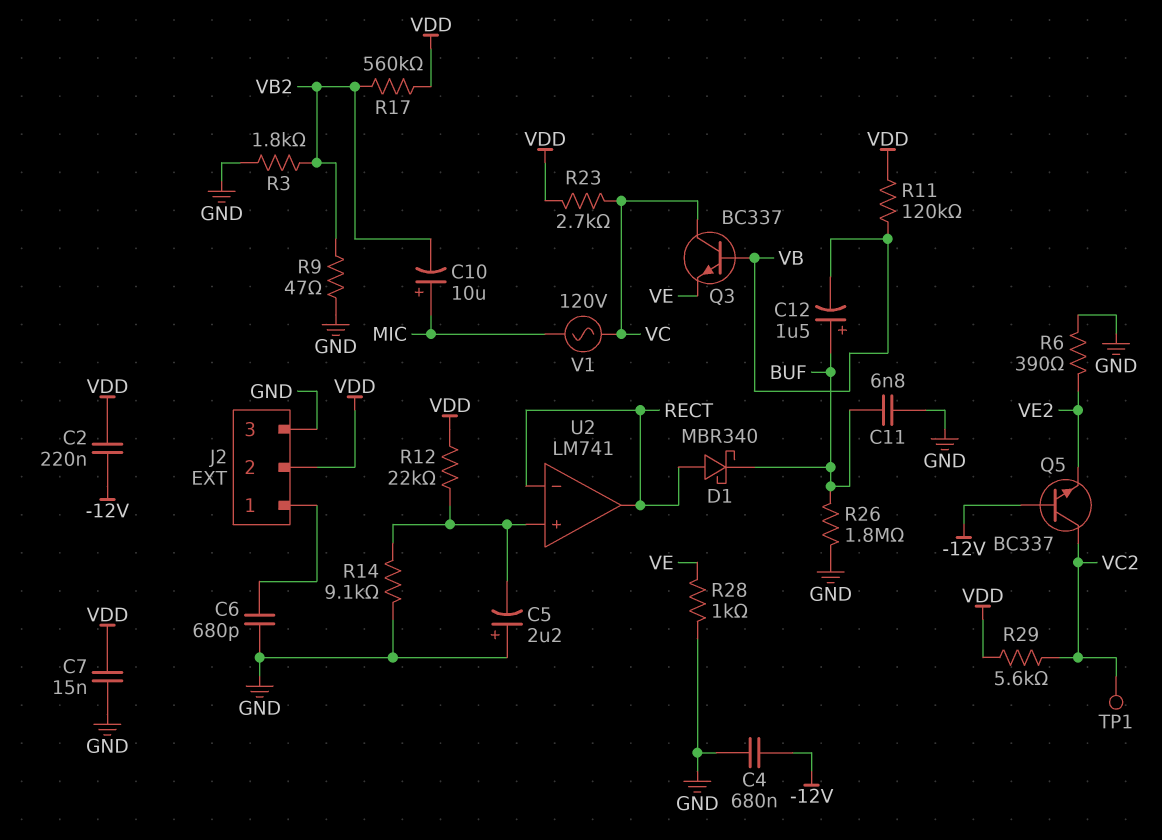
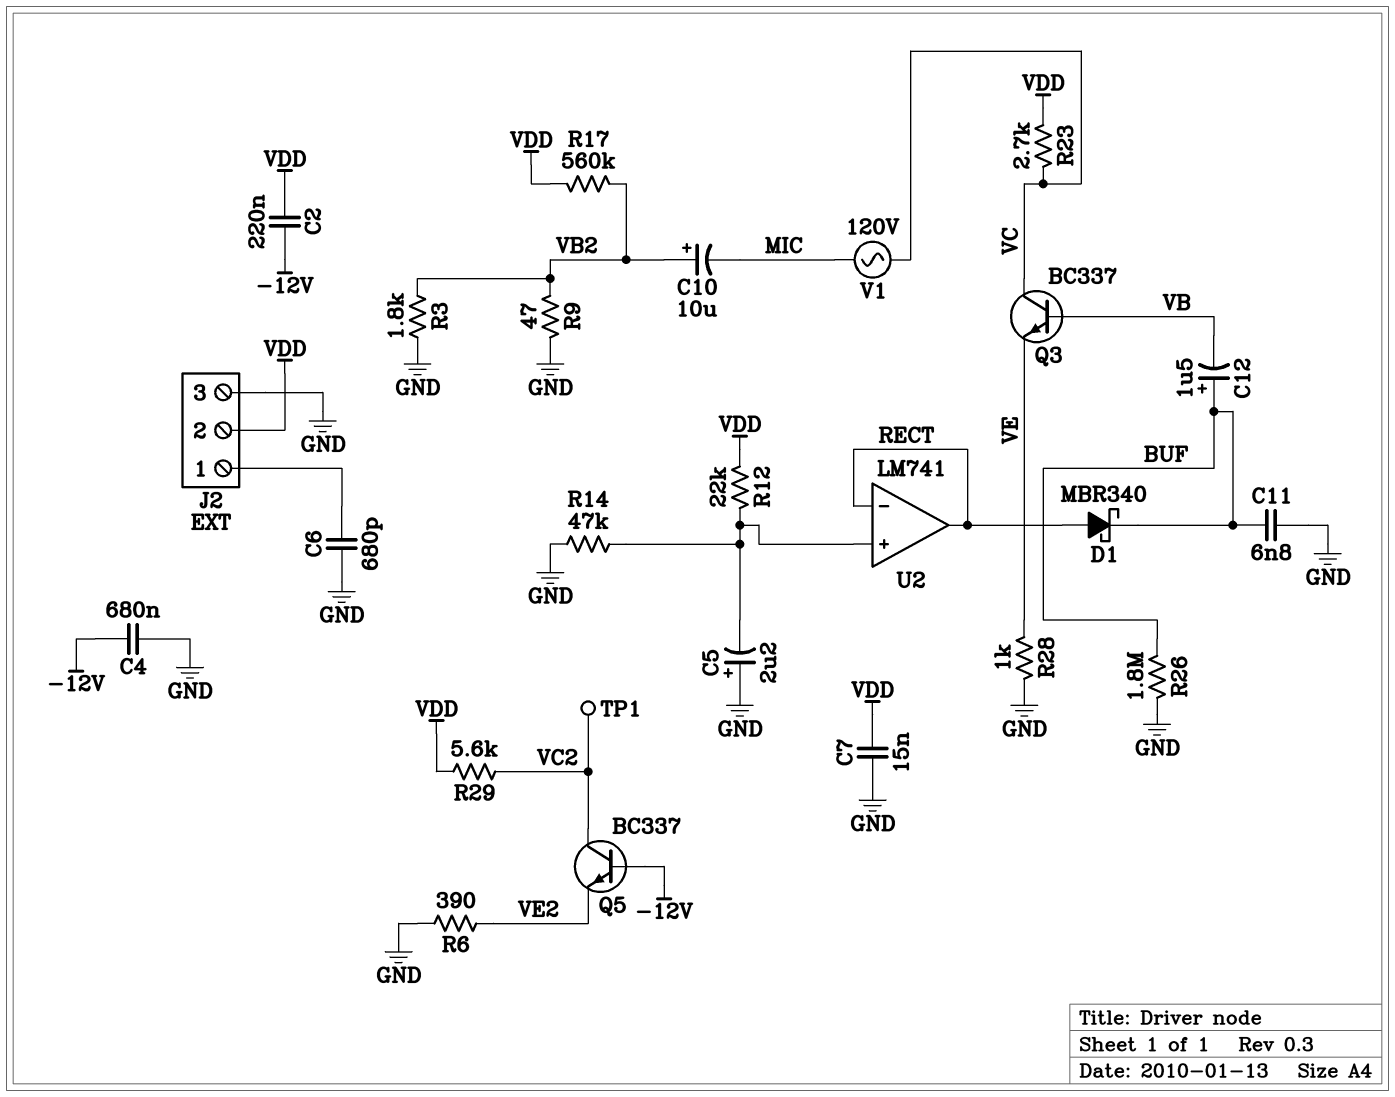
C10: 10uF (plus MIC, minus VB2) -> 10uF (plus VB2, minus MIC)
R11: 120k (VB, VDD) -> none
R14: 9.1k (GND, U2/in+) -> 47k (GND, U2/in+)

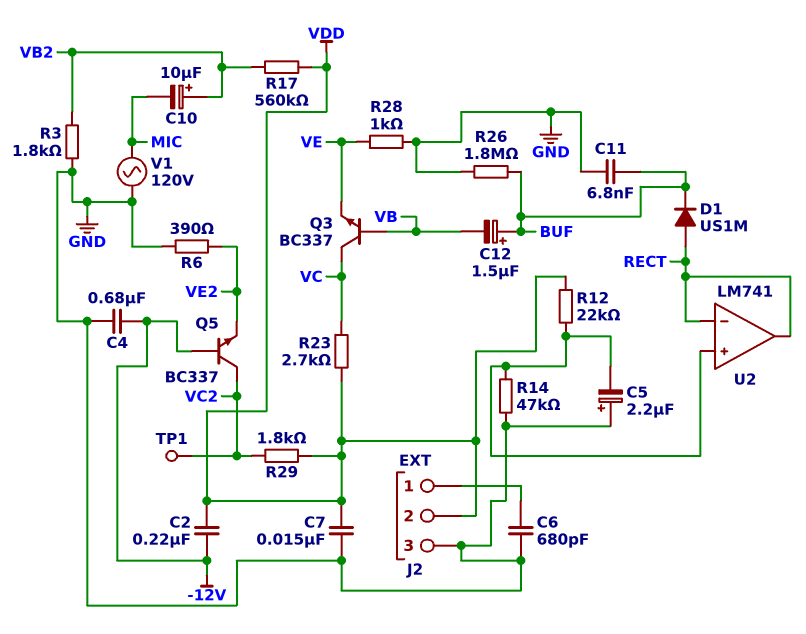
D1: schottky MBR340 (A RECT, K BUF) -> diode US1M (A RECT, K BUF)
R9: 47 (GND, VB2) -> none
R29: 5.6k (VC2, VDD) -> 1.8k (VC2, VDD)
V1: AC 120V (MIC, VC) -> AC 120V (GND, MIC)

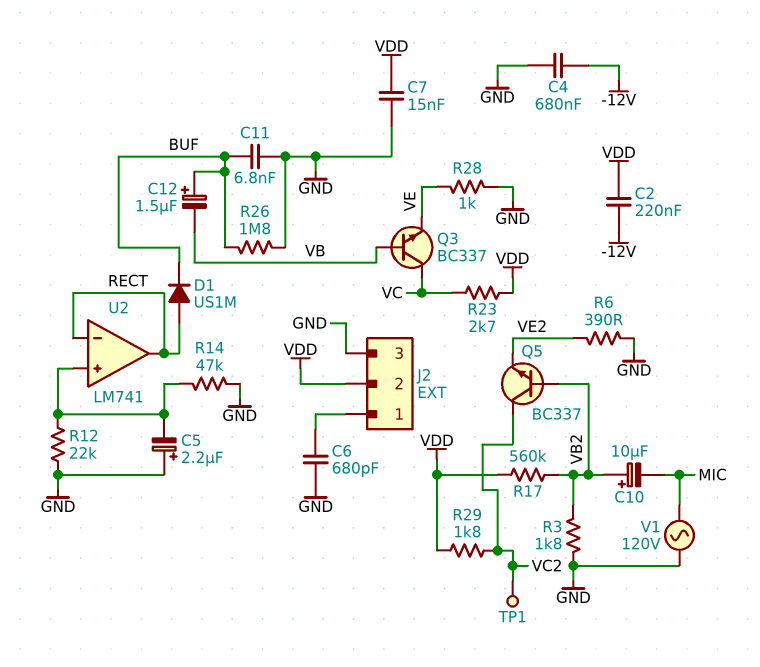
Q5: NPN BC337 (B -12V, C VC2, E VE2) -> NPN BC337 (B VB2, C VC2, E VE2)
R12: 22k (U2/in+, VDD) -> 22k (GND, U2/in+)

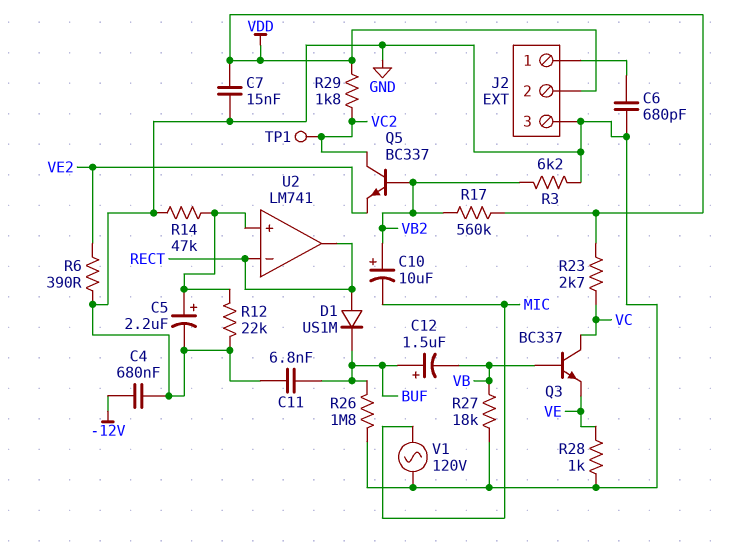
C2: 220nF (-12V, VDD) -> none
C5: 2.2uF (plus GND, minus U2/in+) -> 2.2uF (plus U2/in+, minus GND)
R3: 1.8k (GND, VB2) -> 6.2k (GND, VB2)
R27: none -> 18k (GND, VB)

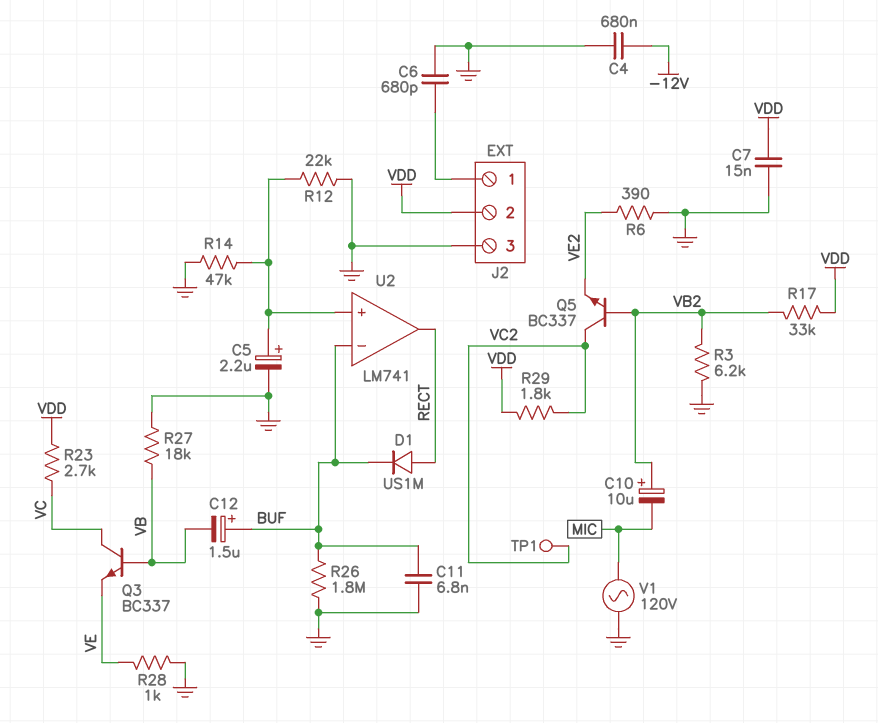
R17: 560k (VB2, VDD) -> 33k (VB2, VDD)
U2 pin in-: RECT -> BUF

